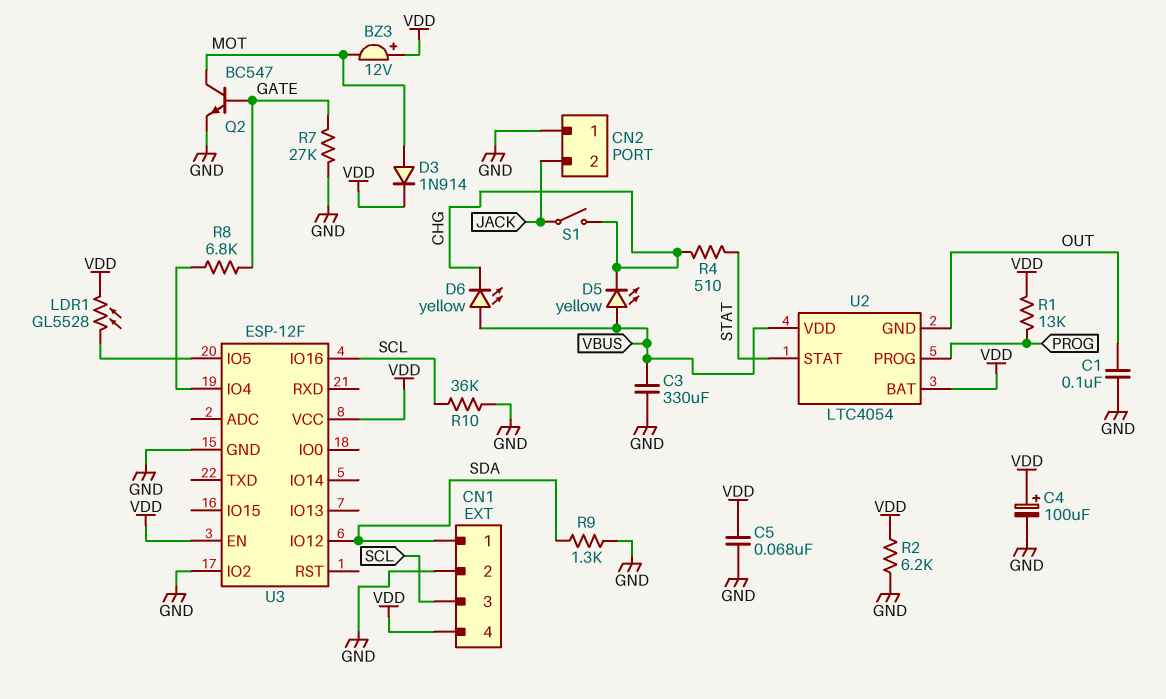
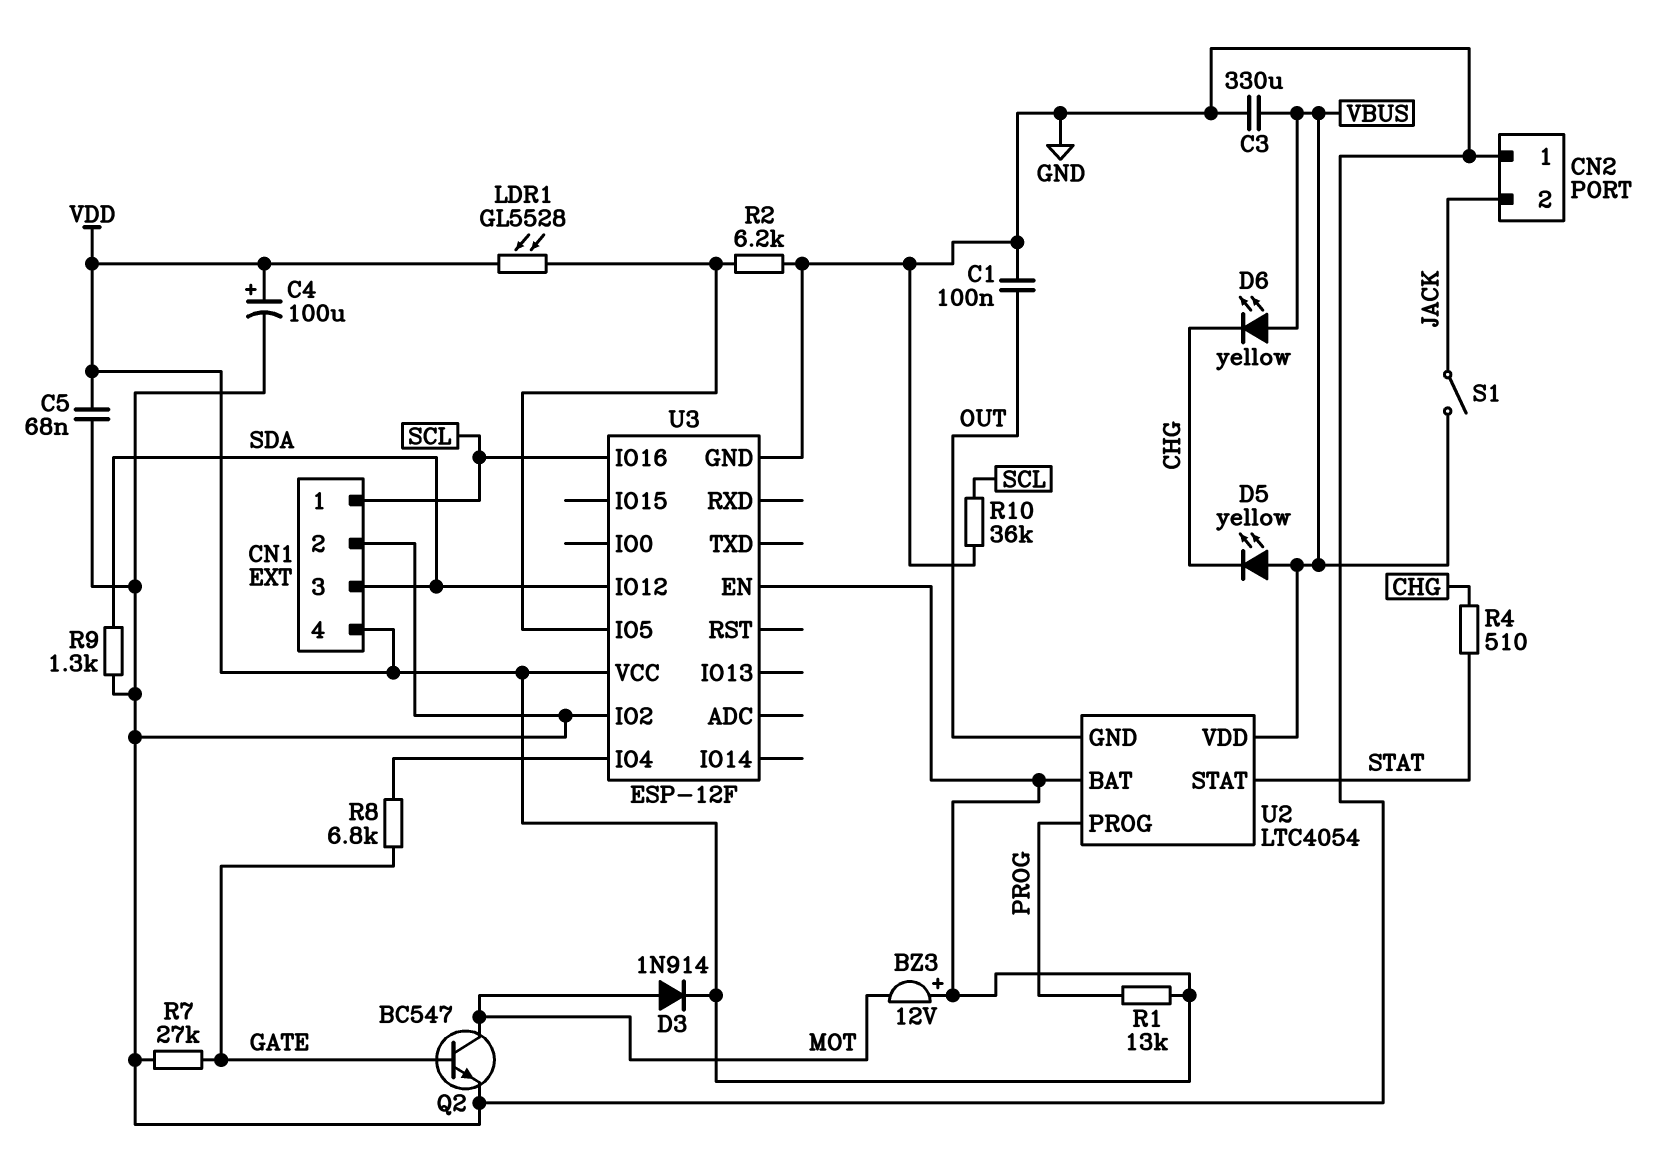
CN1 pin 1: SDA -> SCL
CN1 pin 3: SCL -> SDA
R2: 6.2k (GND, VDD) -> 6.2k (GND, U3/IO5)
S1: switch (CHG, JACK) -> switch (JACK, VBUS)

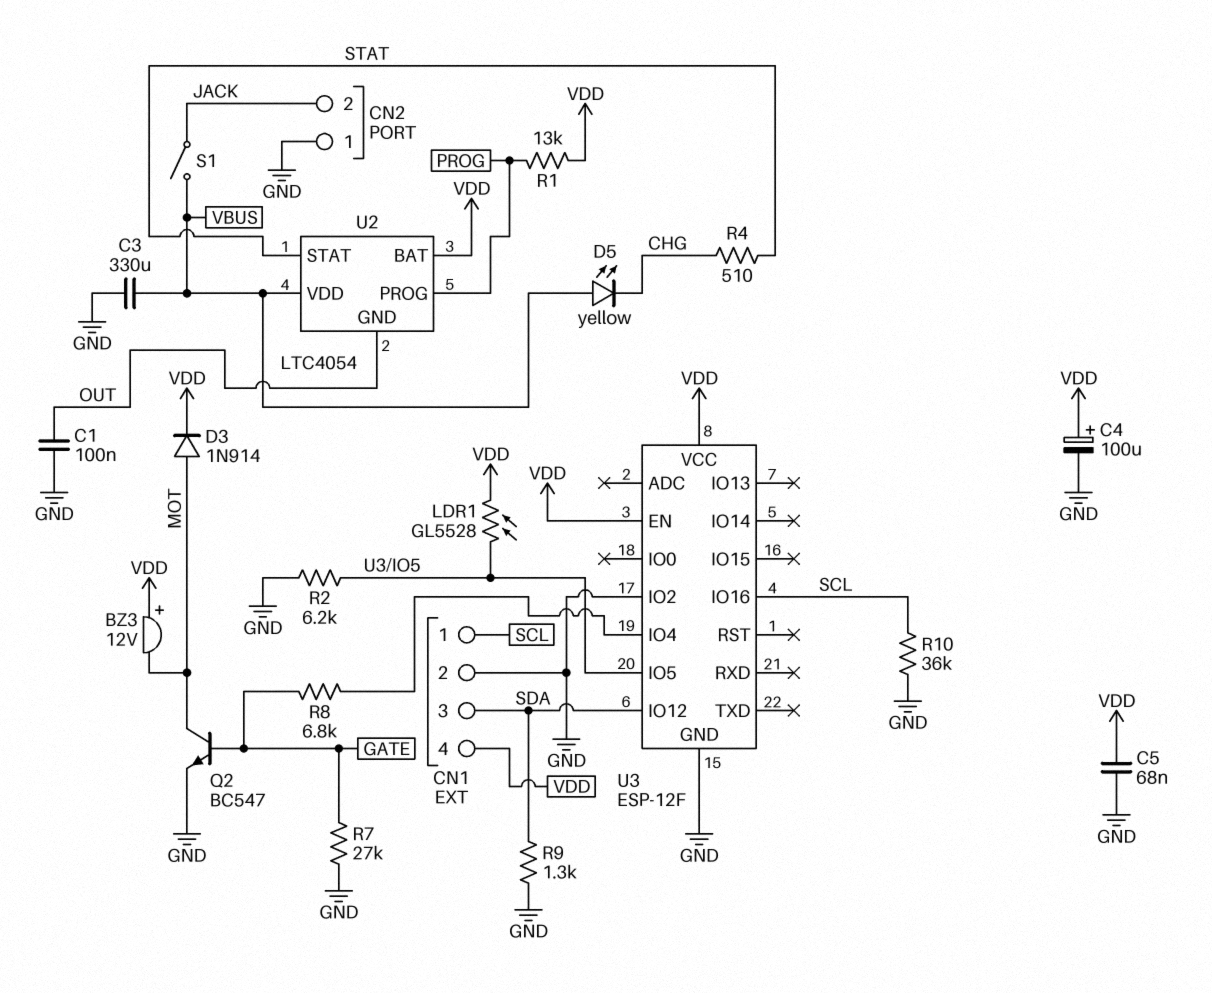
D6: LED yellow (A VBUS, K CHG) -> none

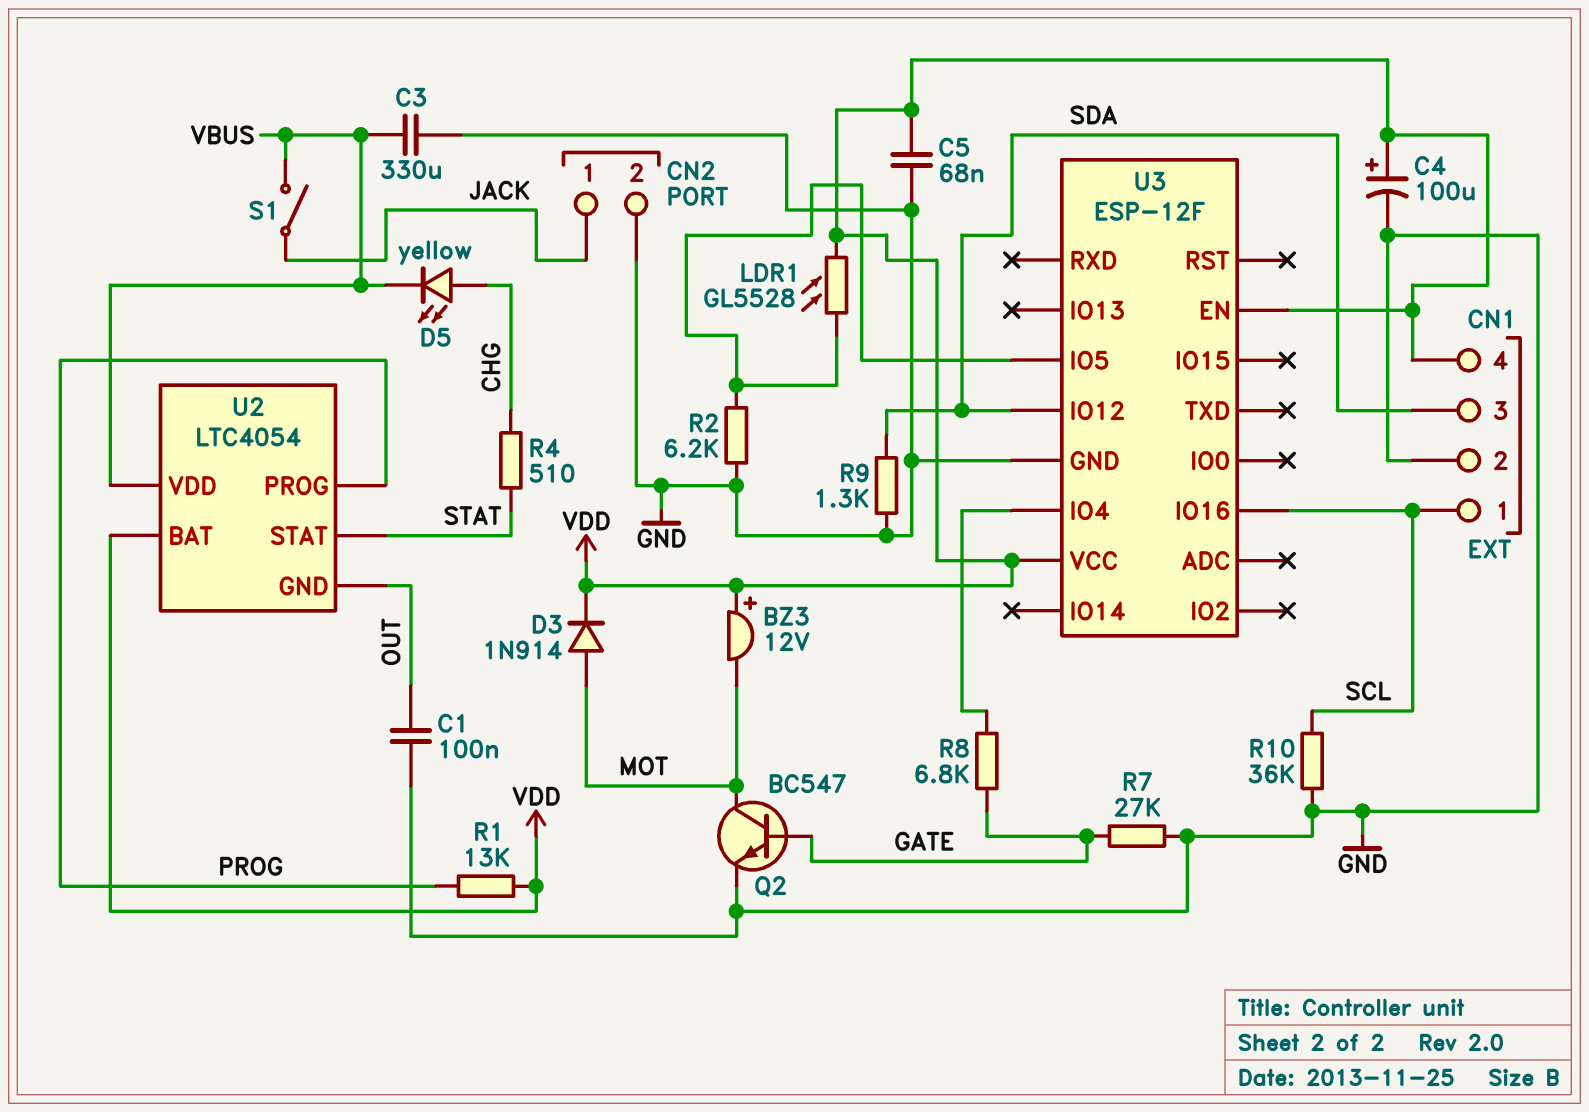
CN2 pin 1: GND -> JACK
CN2 pin 2: JACK -> GND
D5: LED yellow (A VBUS, K CHG) -> LED yellow (A CHG, K VBUS)
U3 pin IO2: GND -> none

